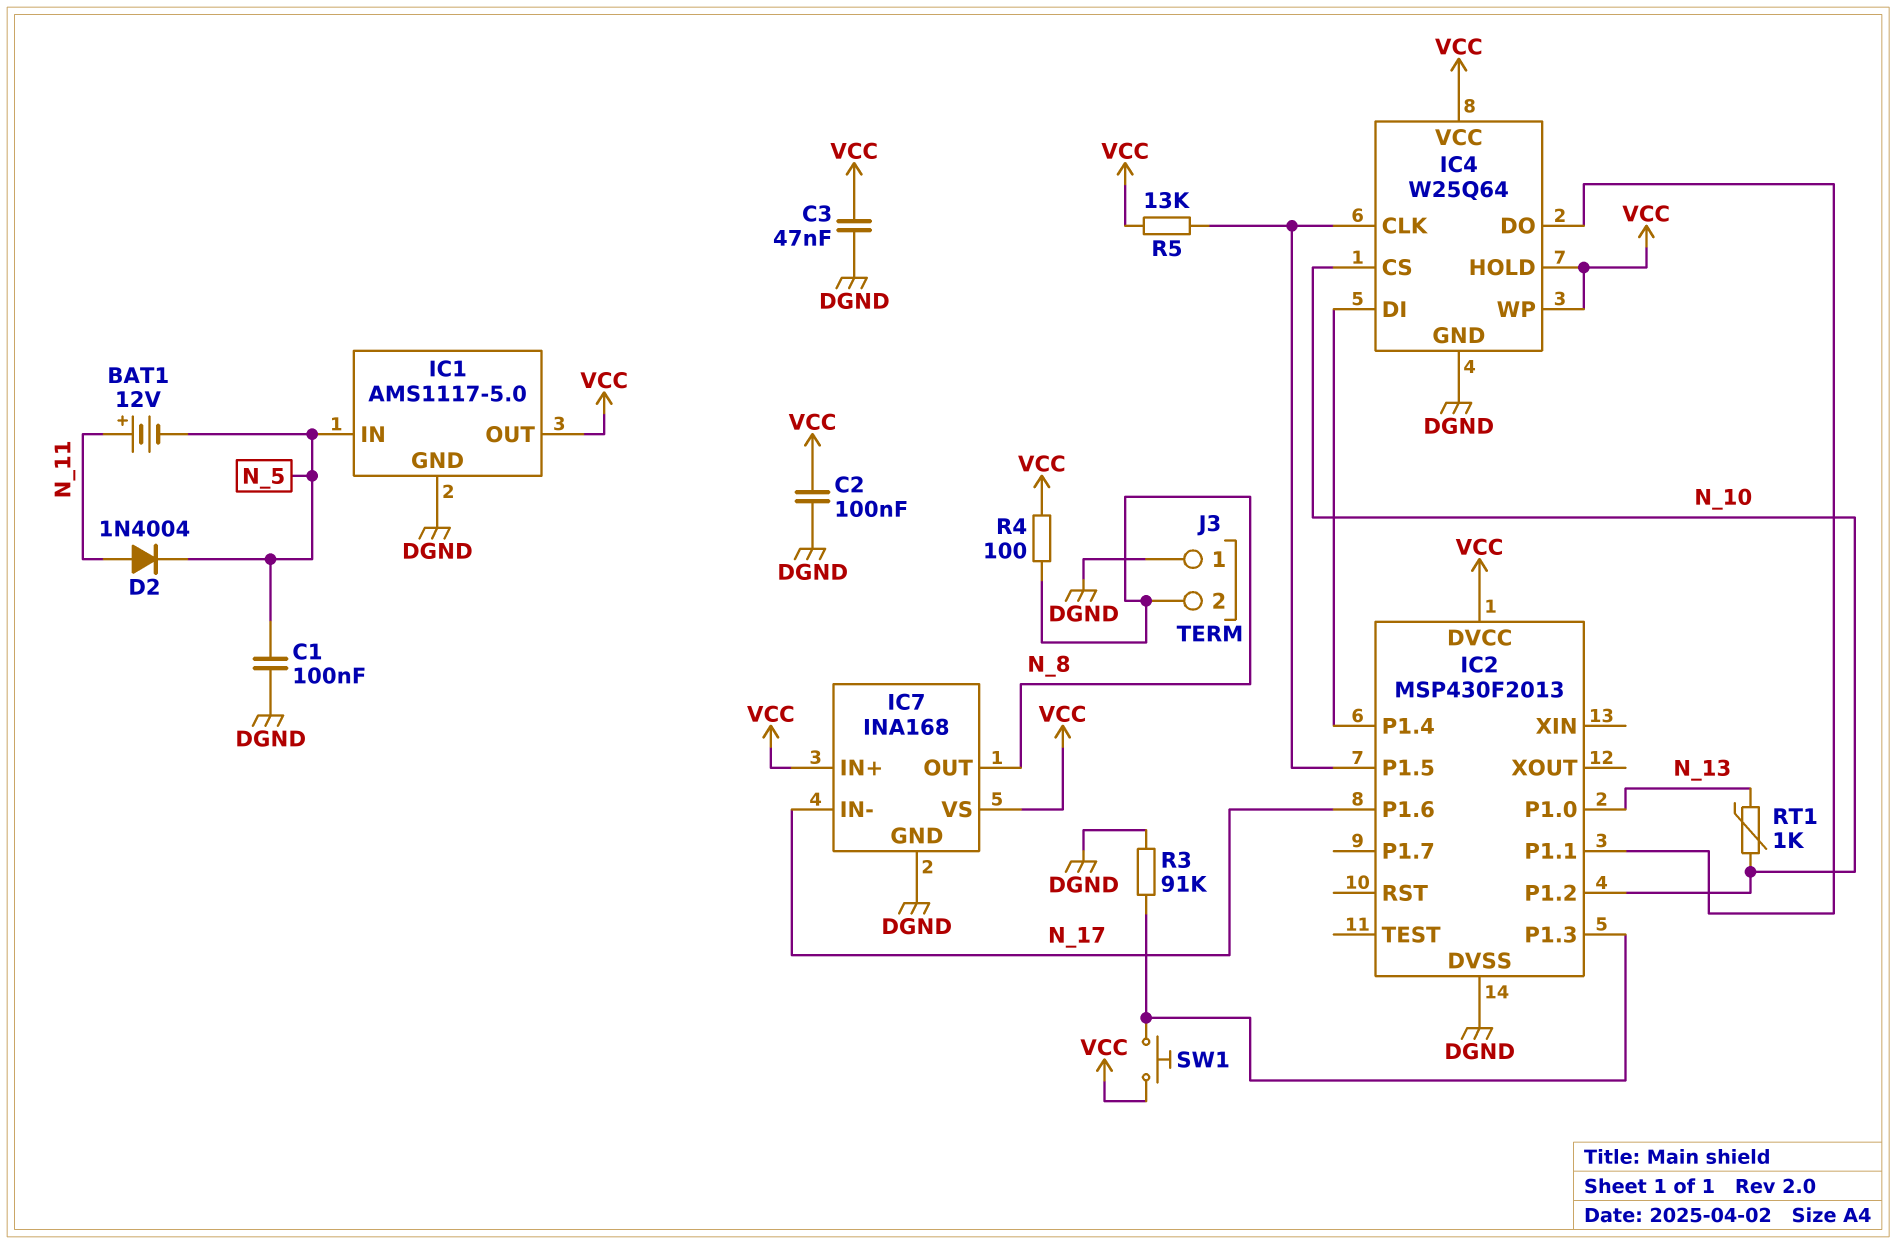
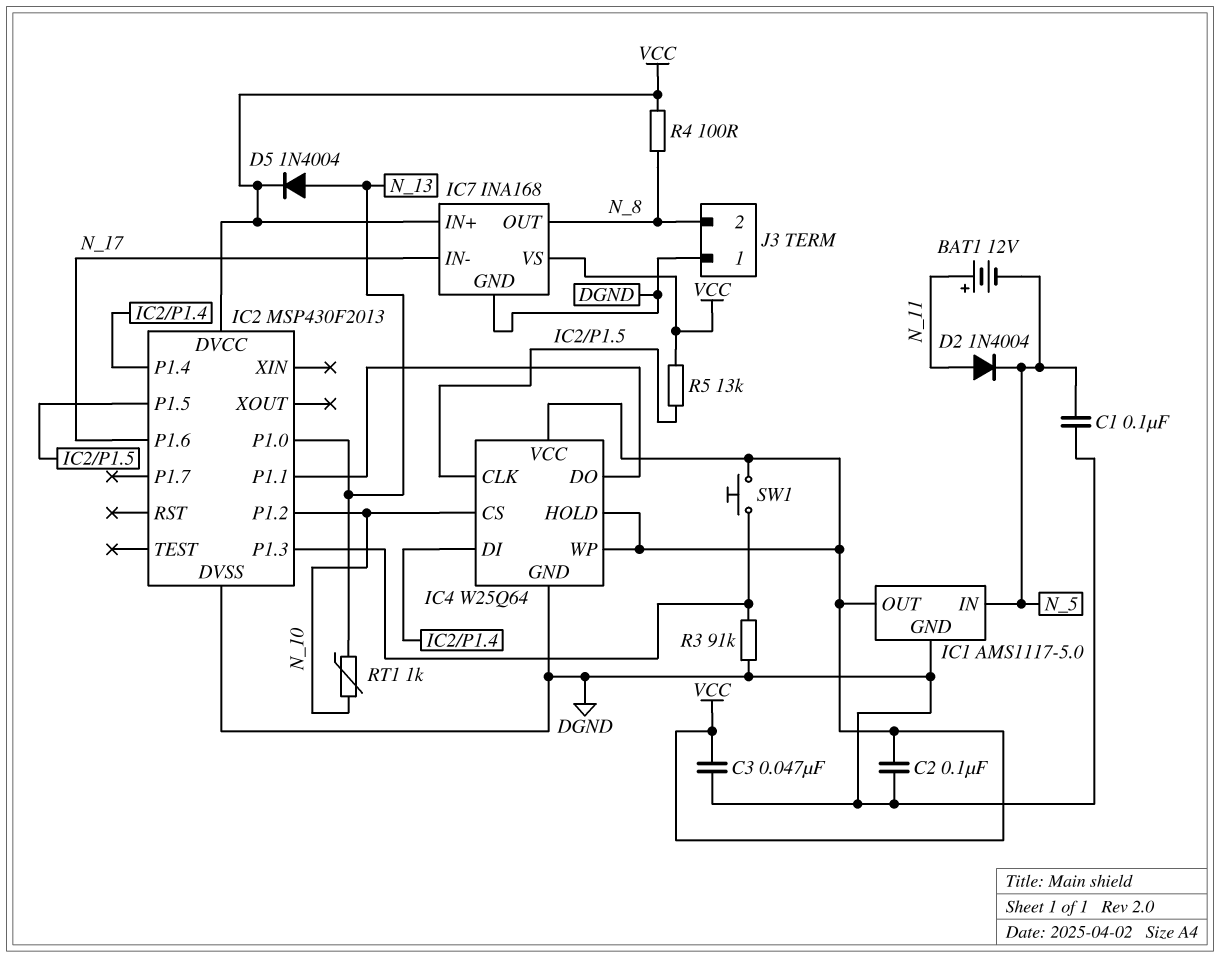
D5: none -> diode 1N4004 (A N_13, K VCC)

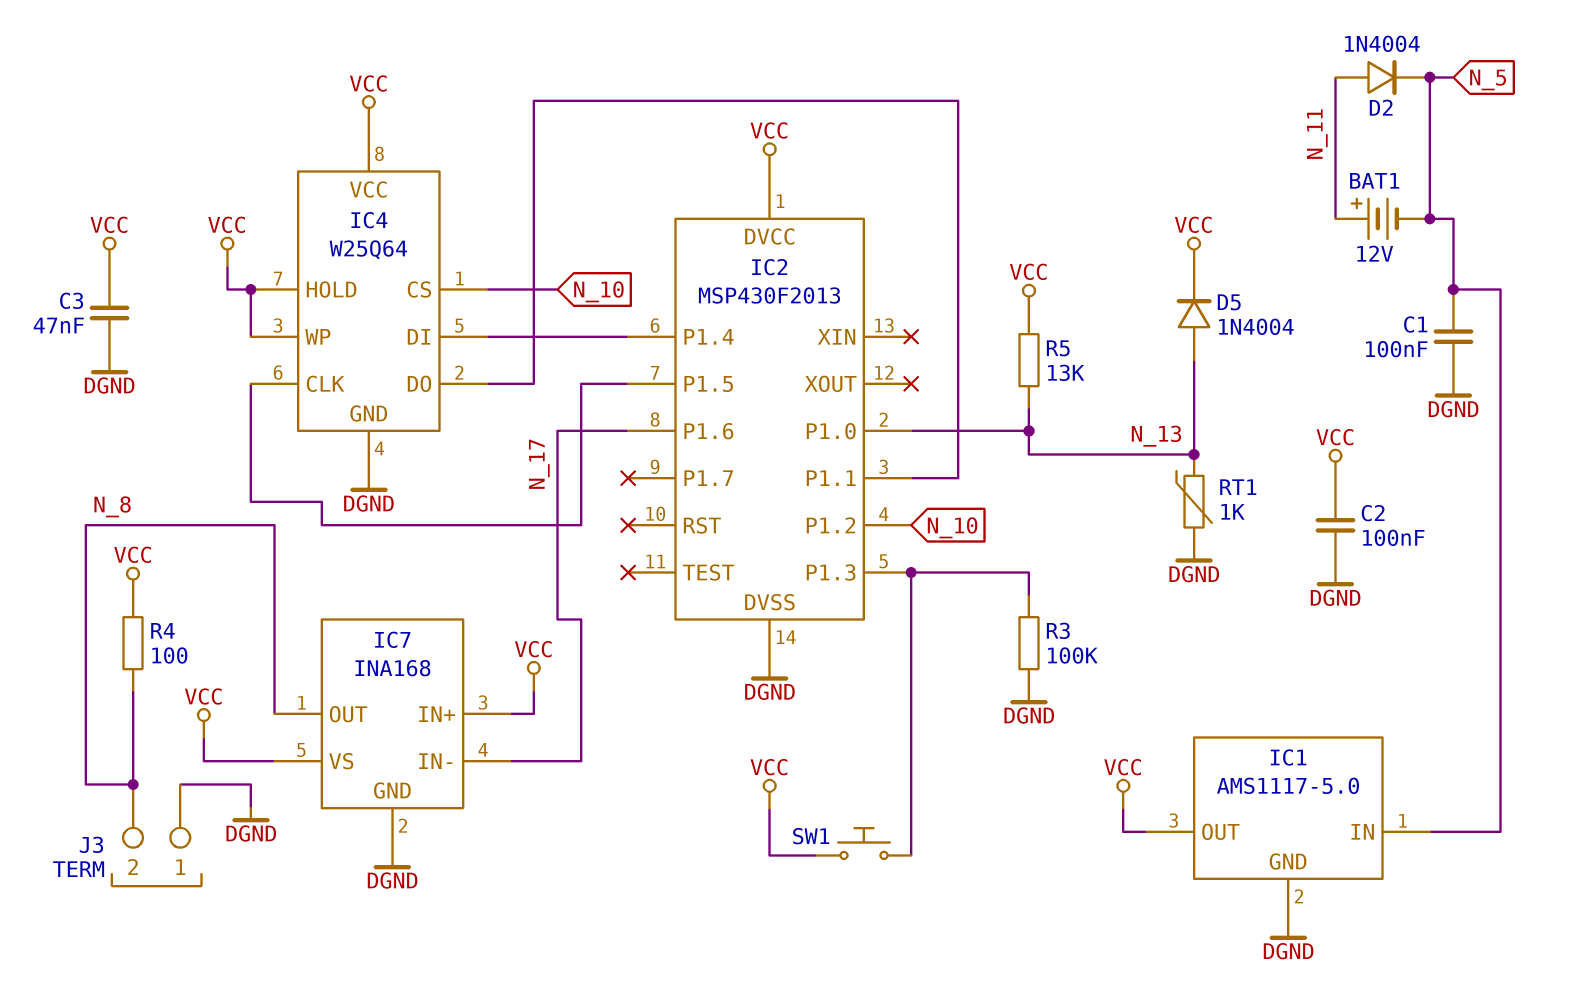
R3: 91k (DGND, IC2/P1.3) -> 100k (DGND, IC2/P1.3)
R5: 13k (IC2/P1.5, VCC) -> 13k (N_13, VCC)
RT1: 1k (N_10, N_13) -> 1k (DGND, N_13)

